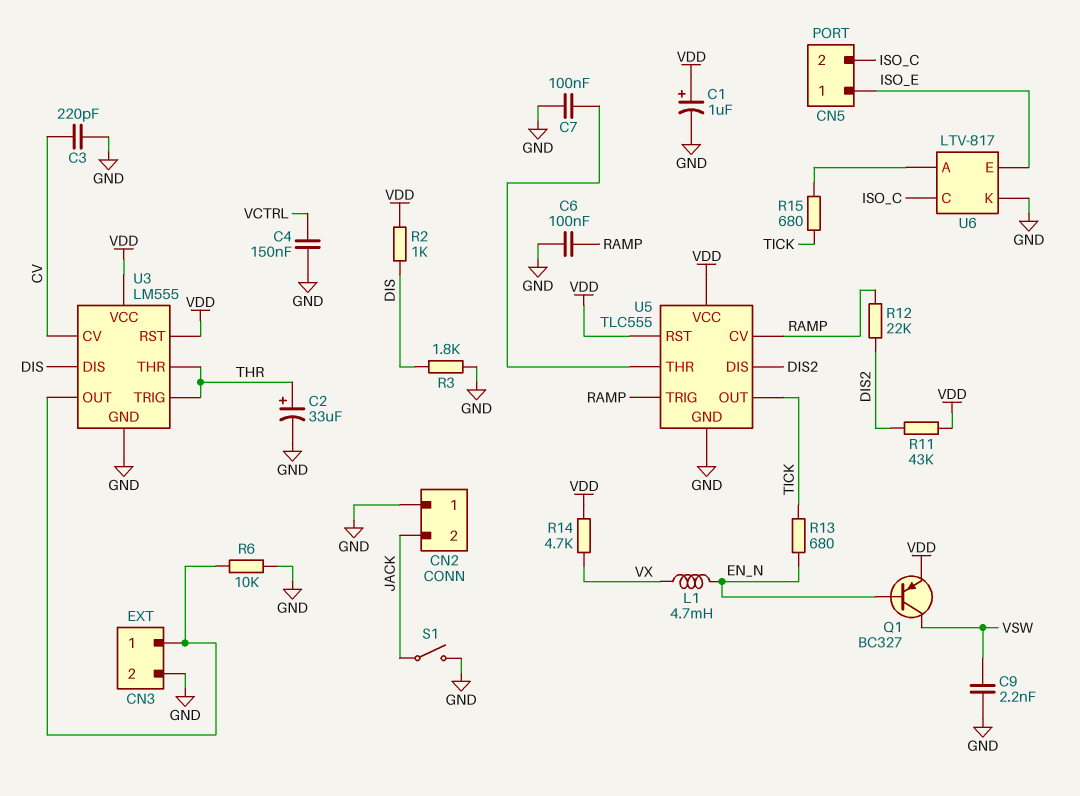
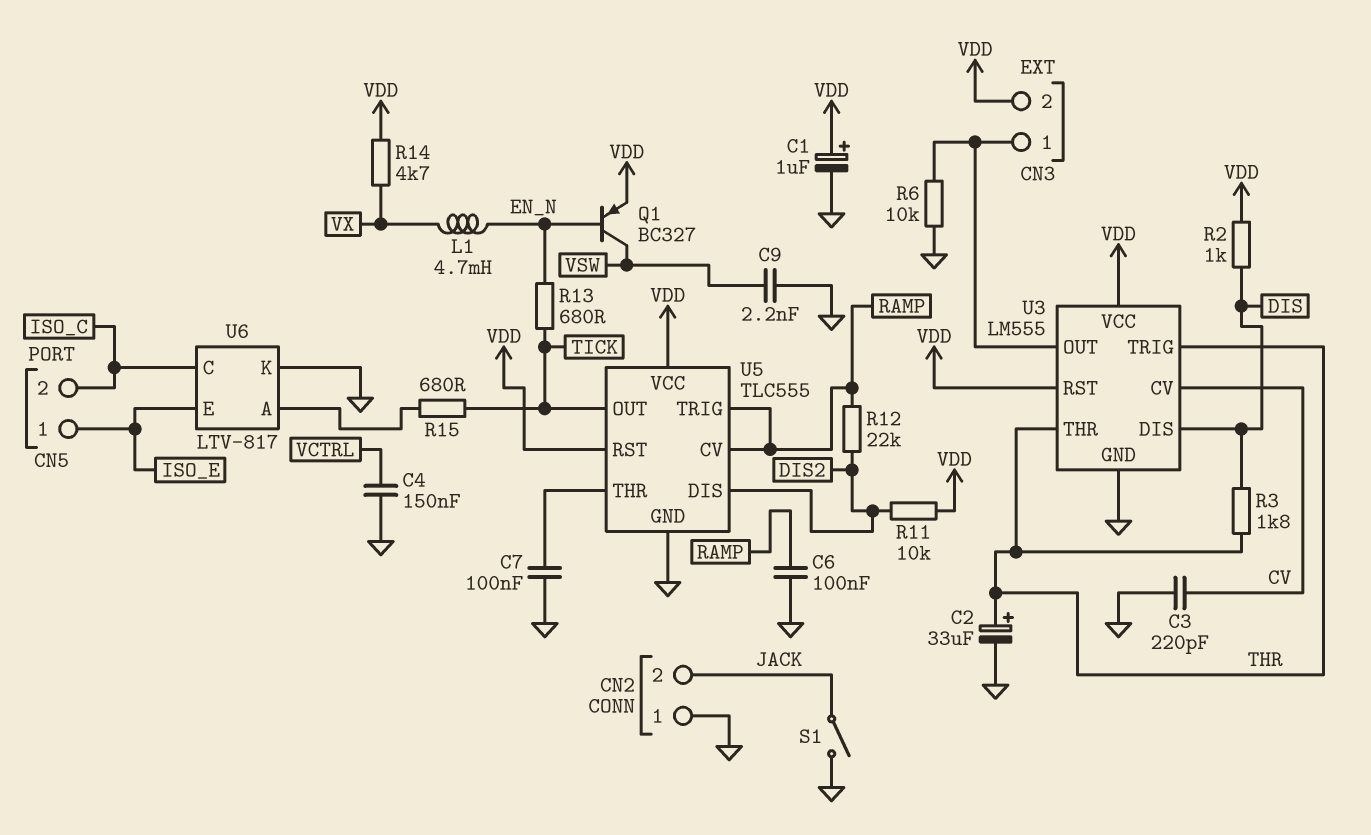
CN3 pin 2: GND -> VDD
R3: 1.8k (DIS, GND) -> 1.8k (DIS, THR)
R11: 43k (DIS2, VDD) -> 10k (DIS2, VDD)

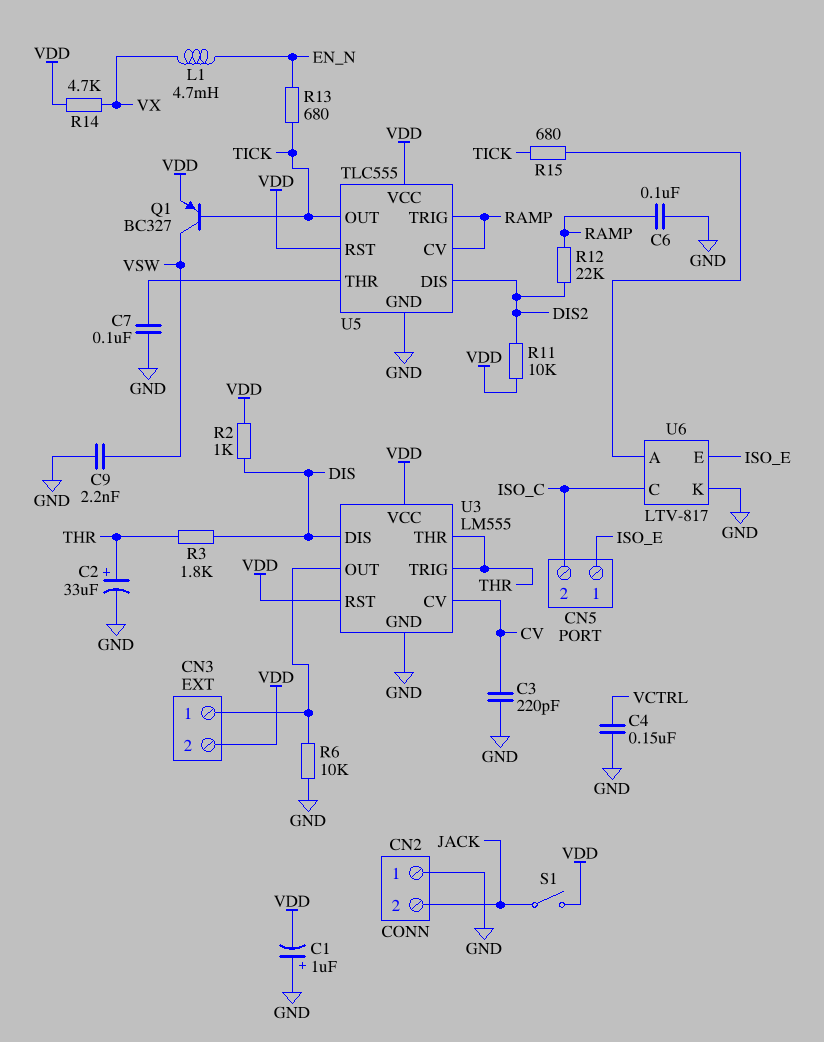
C1: 1uF (plus VDD, minus GND) -> 1uF (plus GND, minus VDD)
Q1: PNP BC327 (B EN_N, C VSW, E VDD) -> PNP BC327 (B TICK, C VSW, E VDD)
S1: switch (GND, JACK) -> switch (JACK, VDD)

